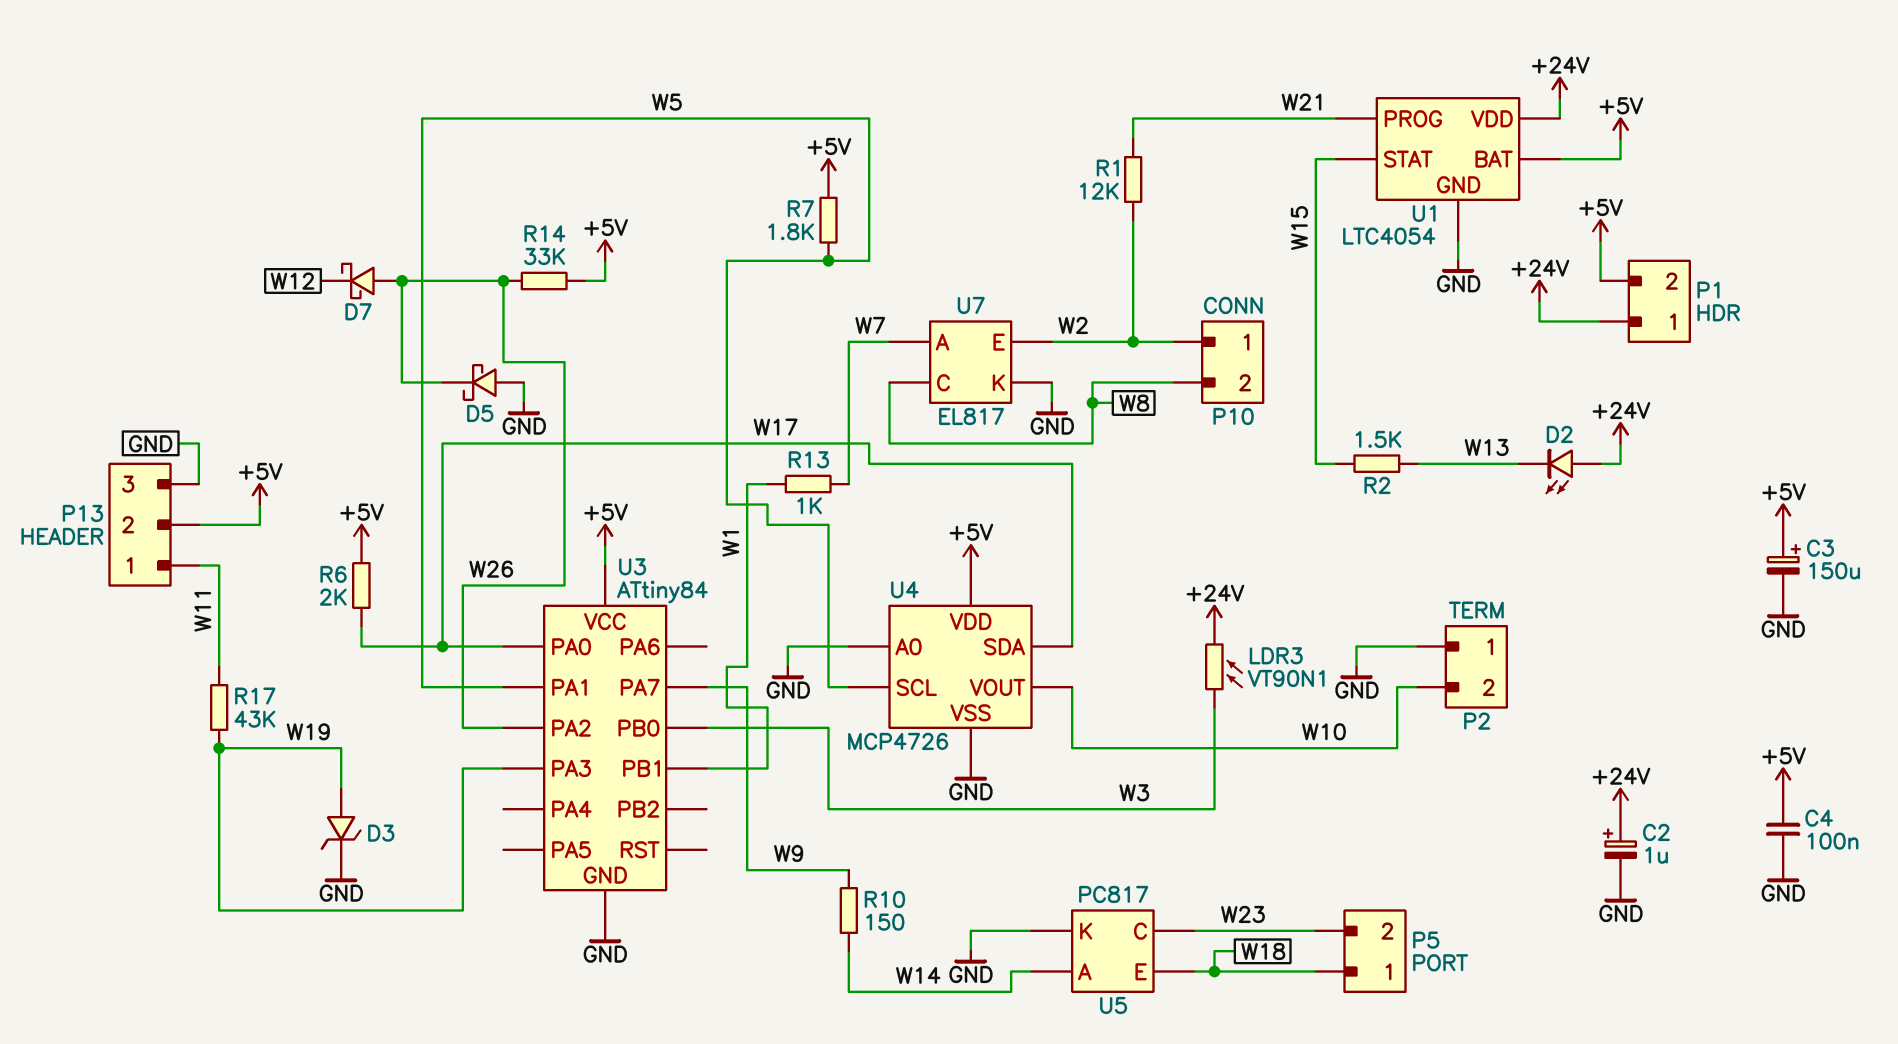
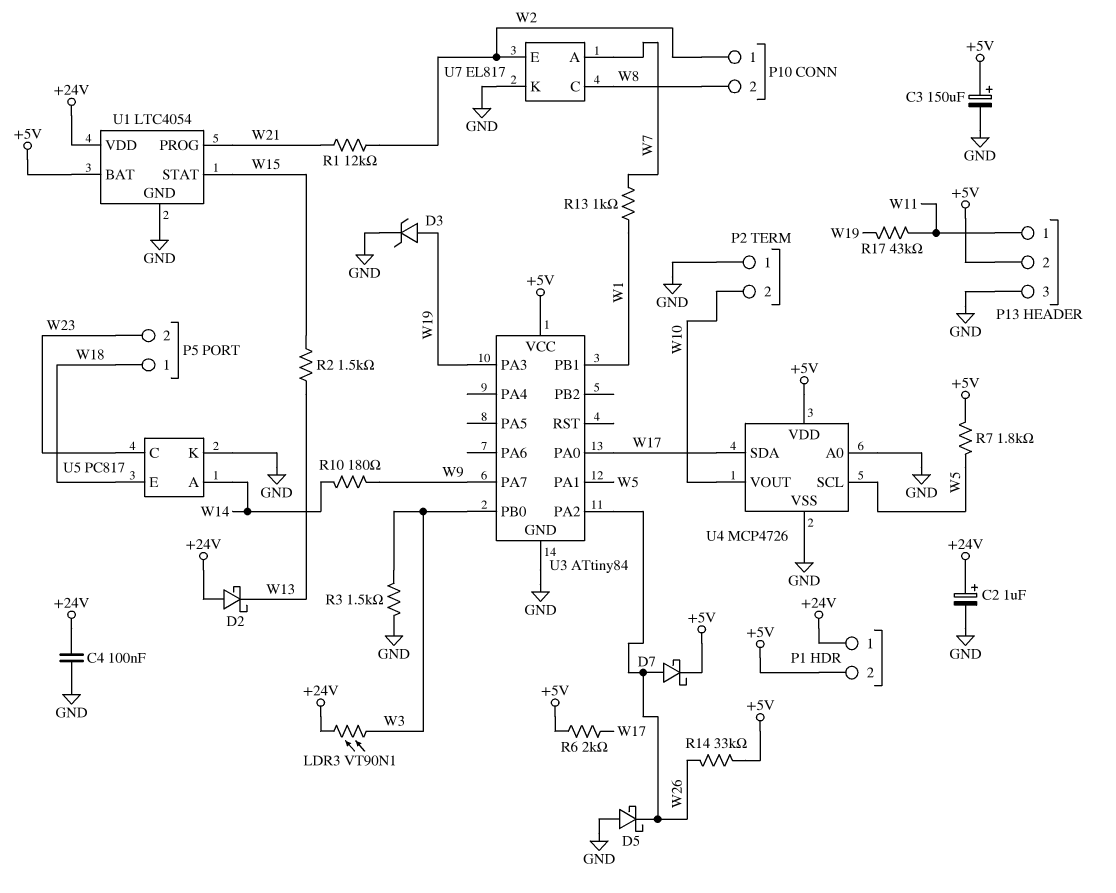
C4: 100nF (+5V, GND) -> 100nF (+24V, GND)
D2: LED (A +24V, K W13) -> schottky (A +24V, K W13)
D7: schottky (A W26, K W12) -> schottky (A W26, K +5V)
R3: none -> 1.5k (GND, W3)
R10: 150 (W9, W14) -> 180 (W9, W14)

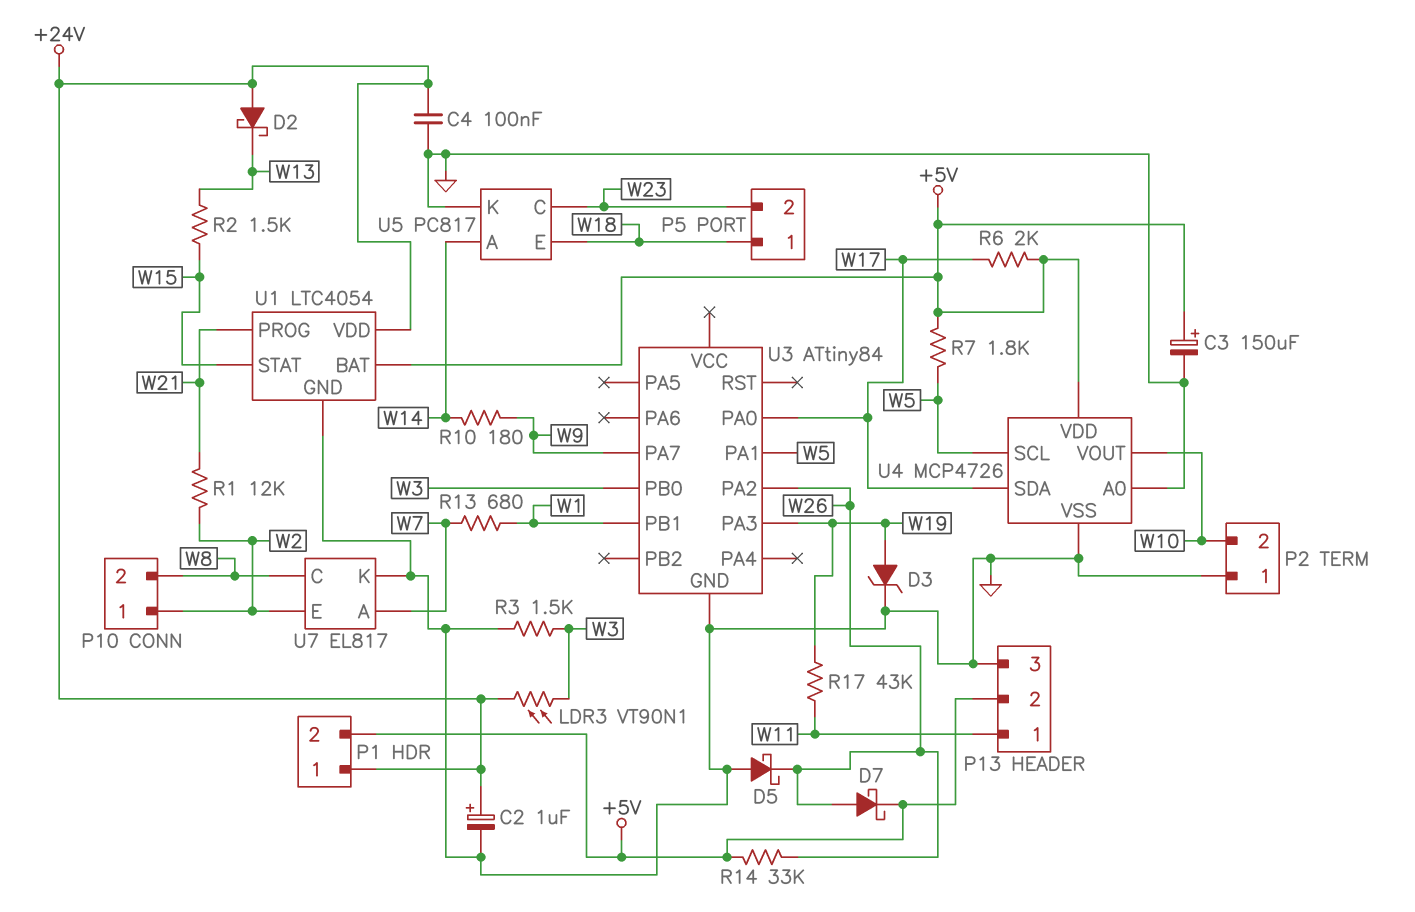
R13: 1k (W1, W7) -> 680 (W1, W7)
U3 pin VCC: +5V -> none

